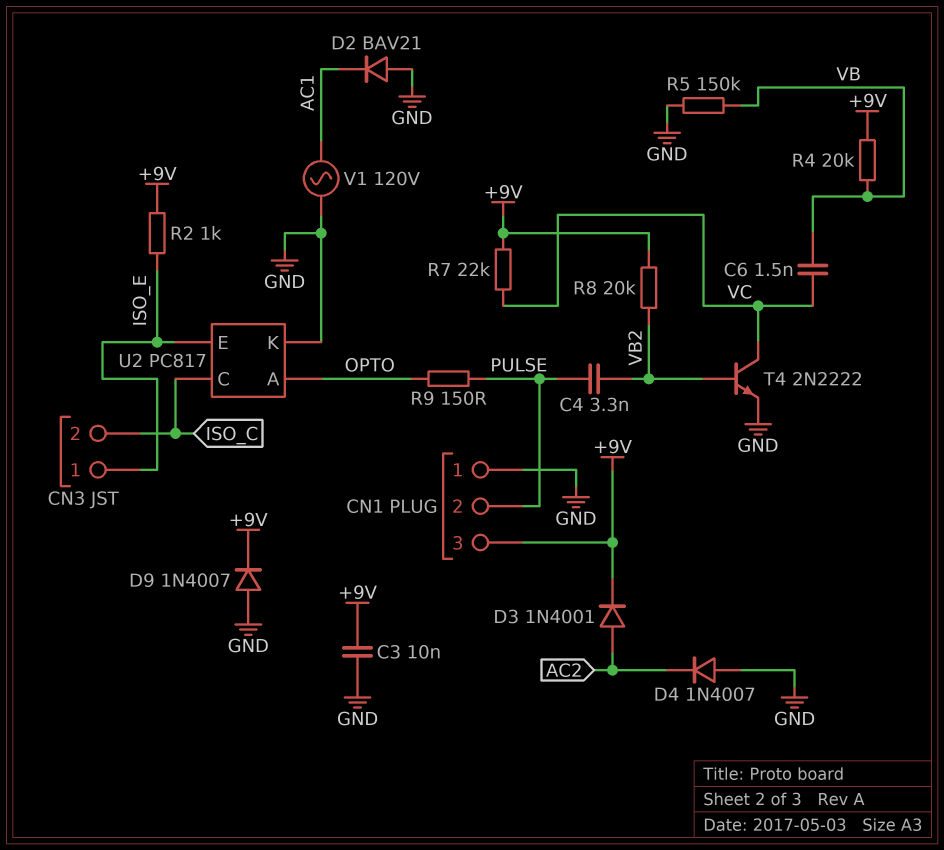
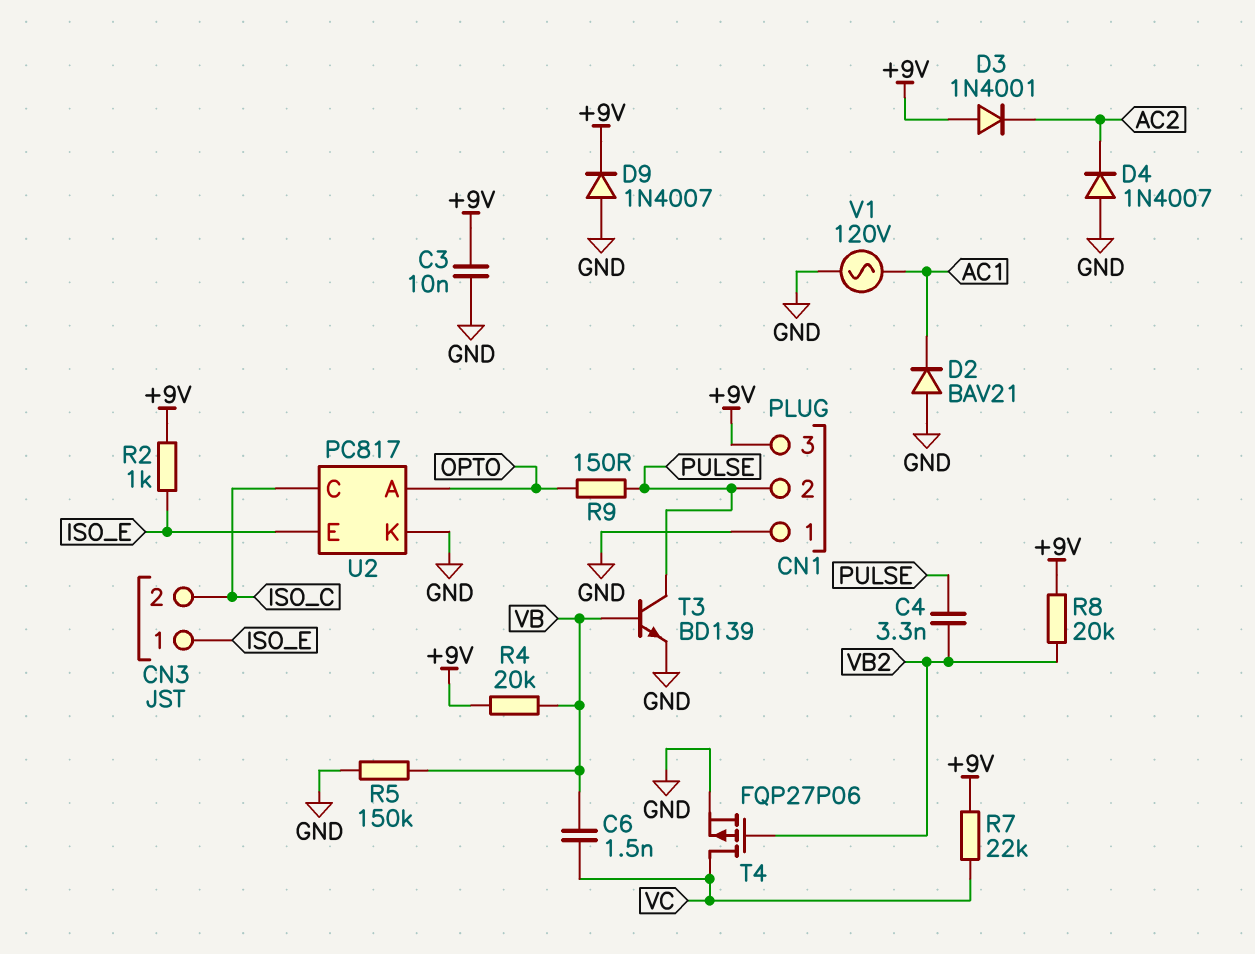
D3: diode 1N4001 (A AC2, K +9V) -> diode 1N4001 (A +9V, K AC2)
T3: none -> NPN BD139 (B VB, C PULSE, E GND)
T4: NPN 2N2222 (B VB2, C VC, E GND) -> PMOS FQP27P06 (G VB2, D VC, S GND)

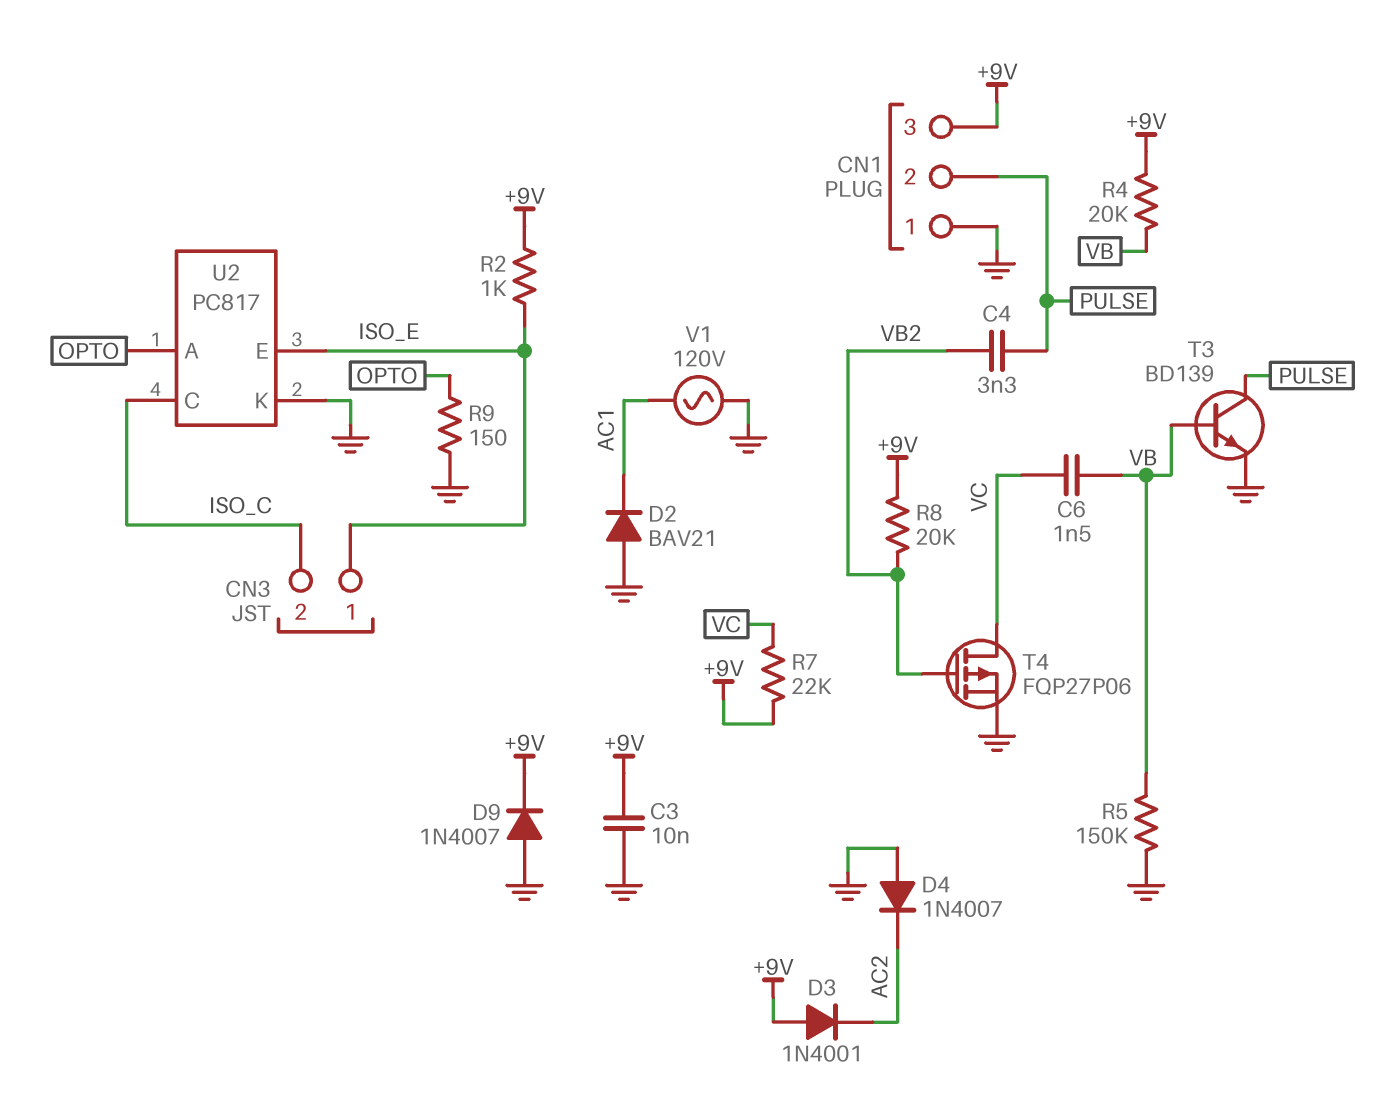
R9: 150 (OPTO, PULSE) -> 150 (GND, OPTO)

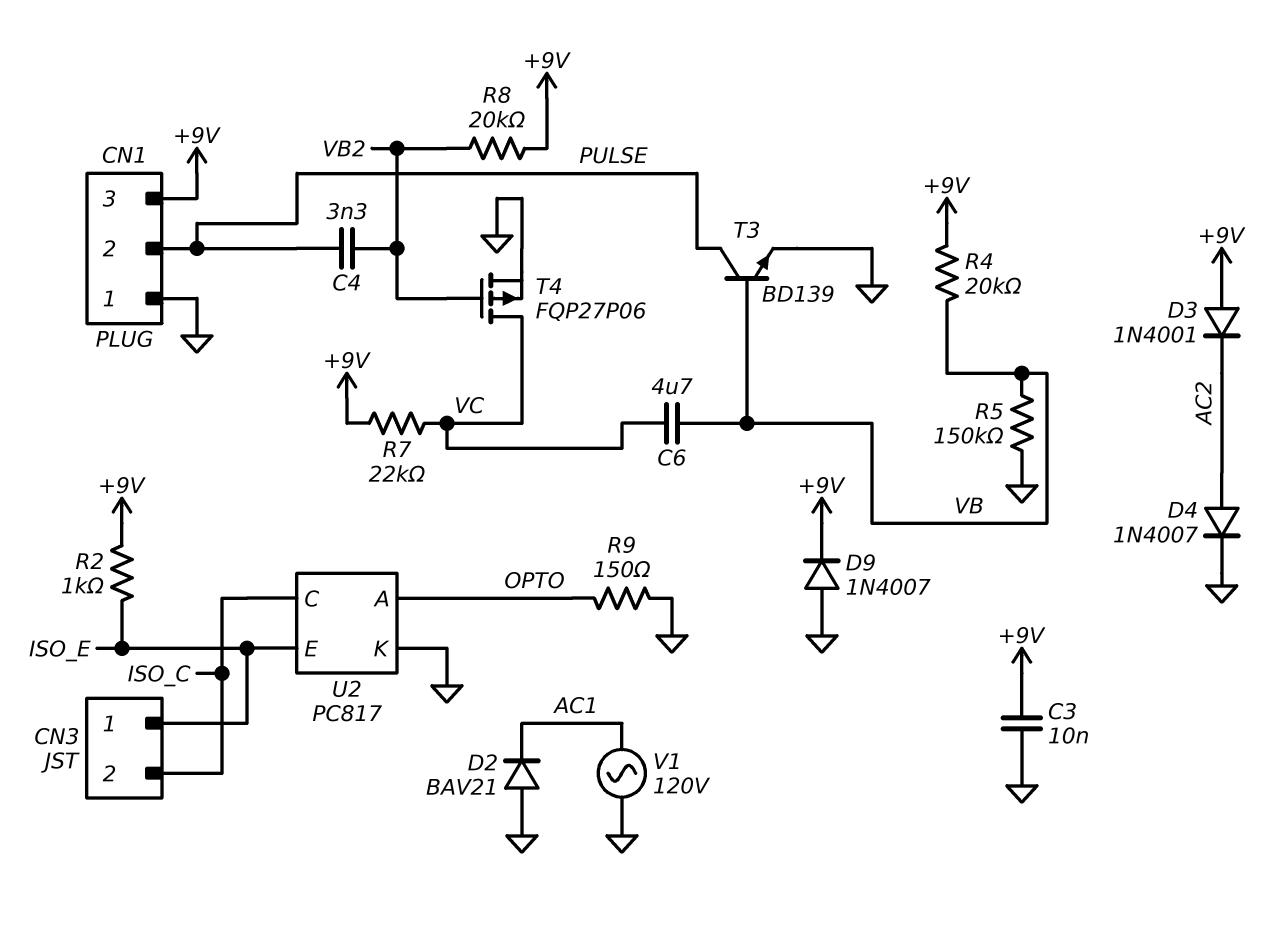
C6: 1.5nF (VB, VC) -> 4.7uF (VB, VC)
D4: diode 1N4007 (A GND, K AC2) -> diode 1N4007 (A AC2, K GND)

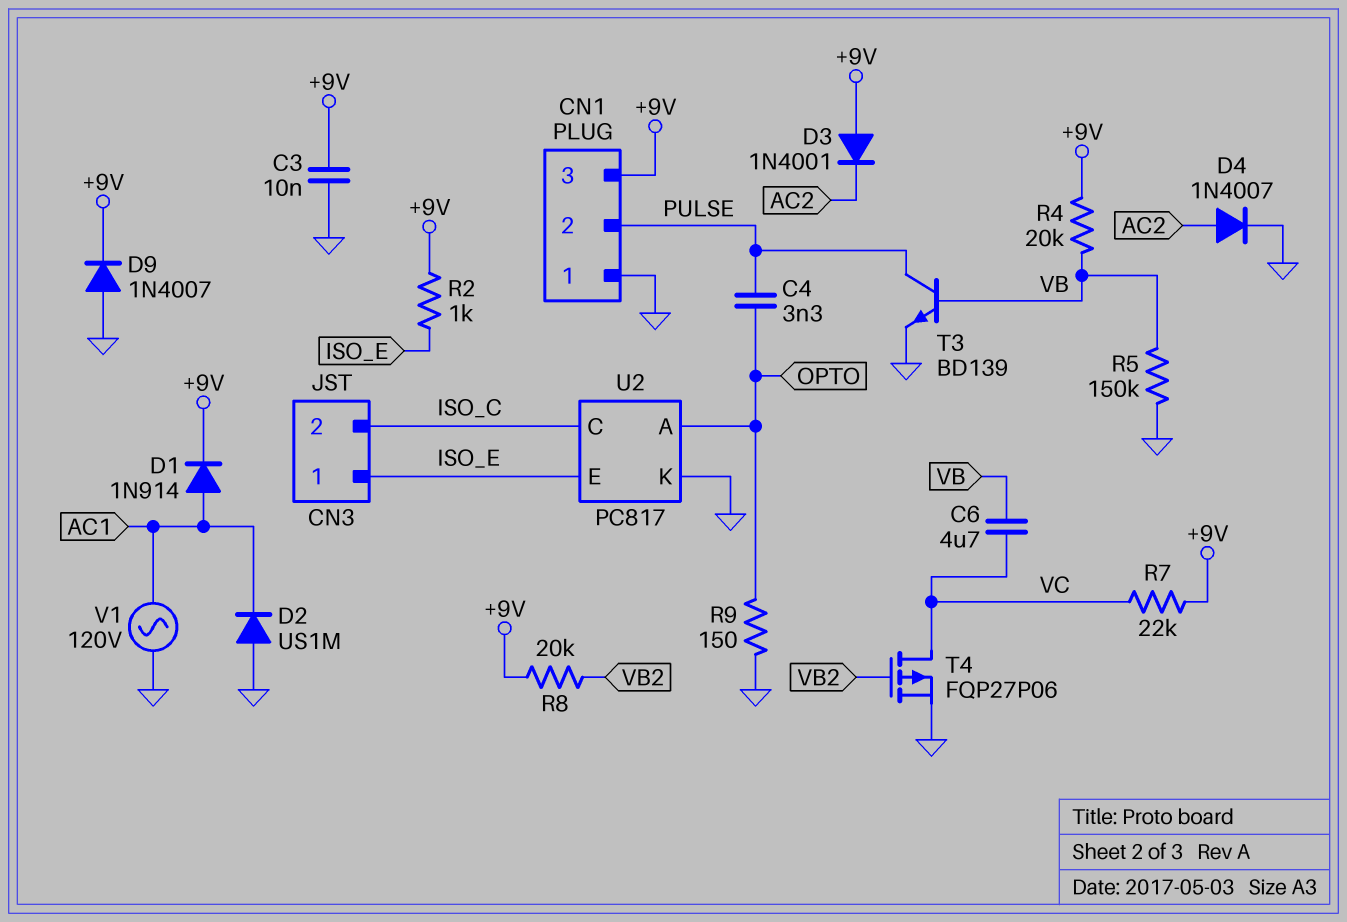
C4: 3.3nF (PULSE, VB2) -> 3.3nF (OPTO, PULSE)
D1: none -> diode 1N914 (A AC1, K +9V)
D2: diode BAV21 (A GND, K AC1) -> diode US1M (A GND, K AC1)

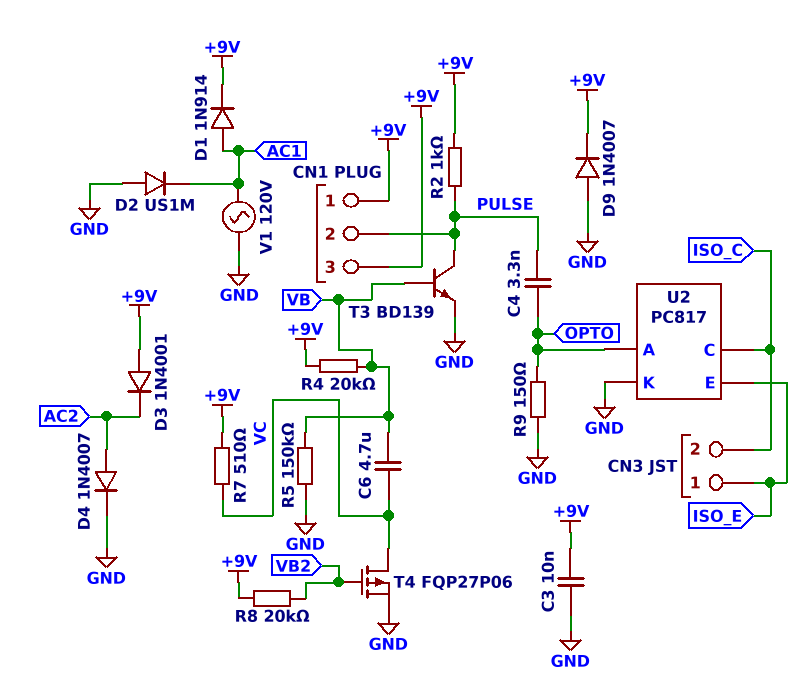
CN1 pin 1: GND -> +9V
R2: 1k (+9V, ISO_E) -> 1k (+9V, PULSE)
R7: 22k (+9V, VC) -> 510 (+9V, VC)

